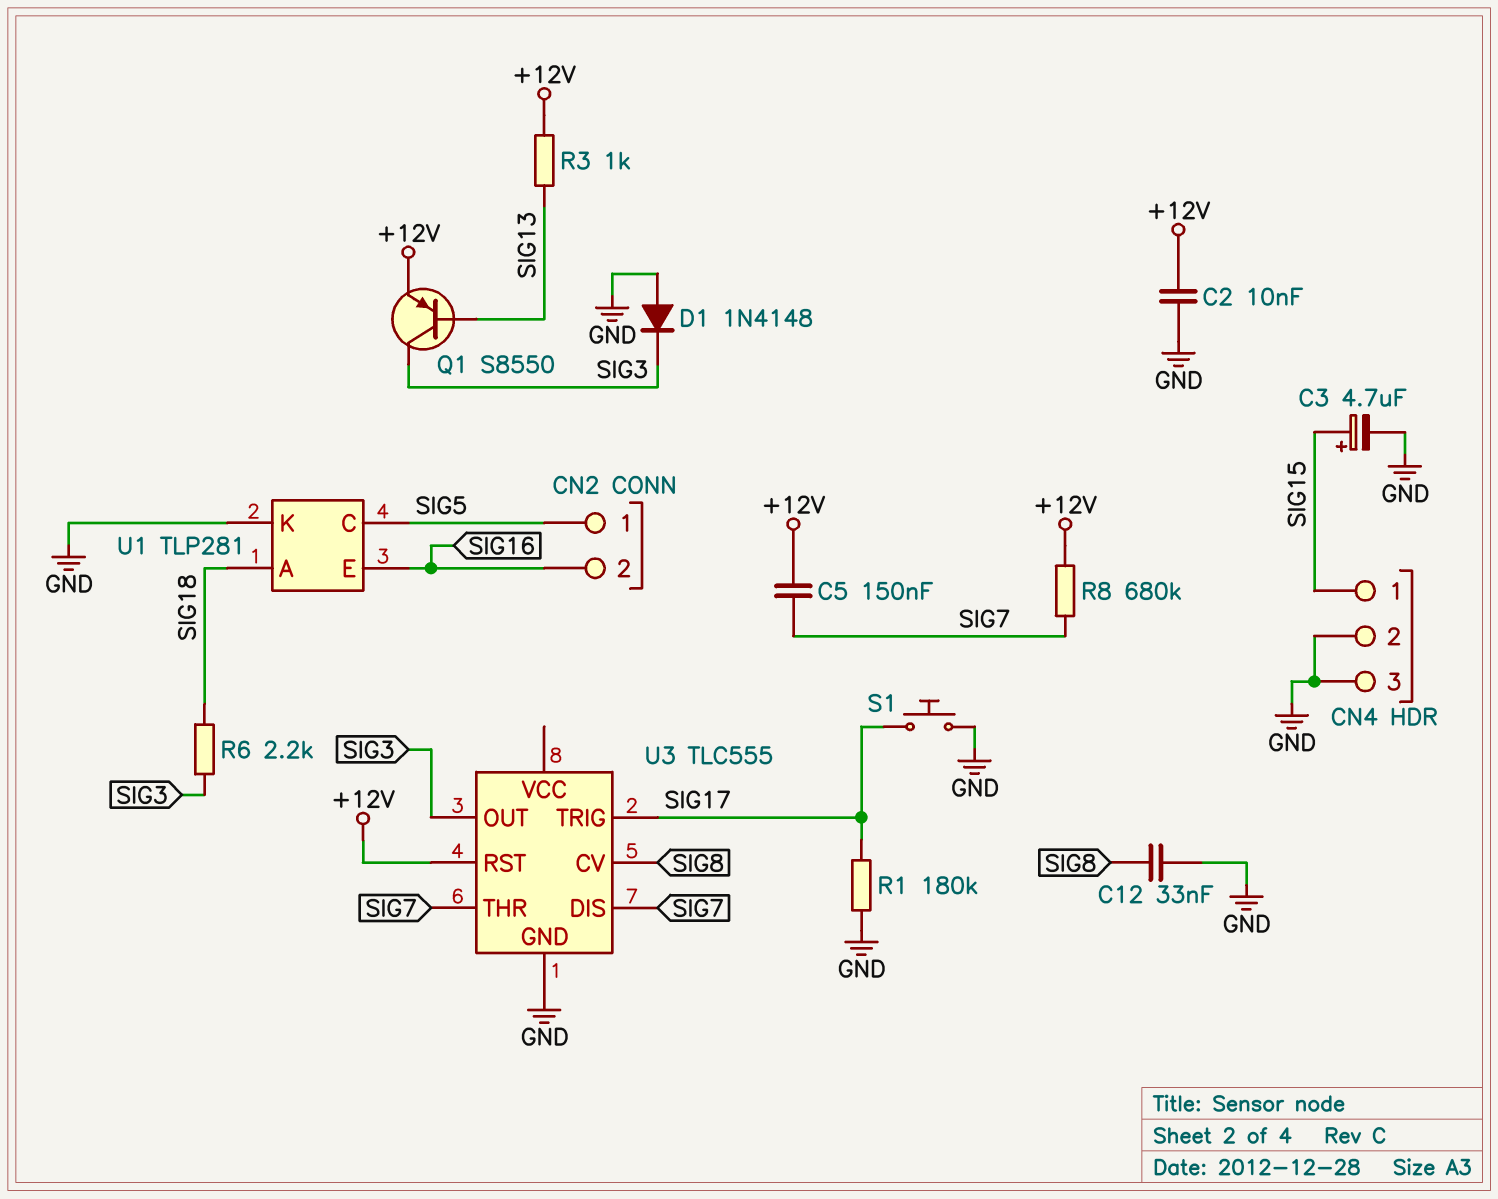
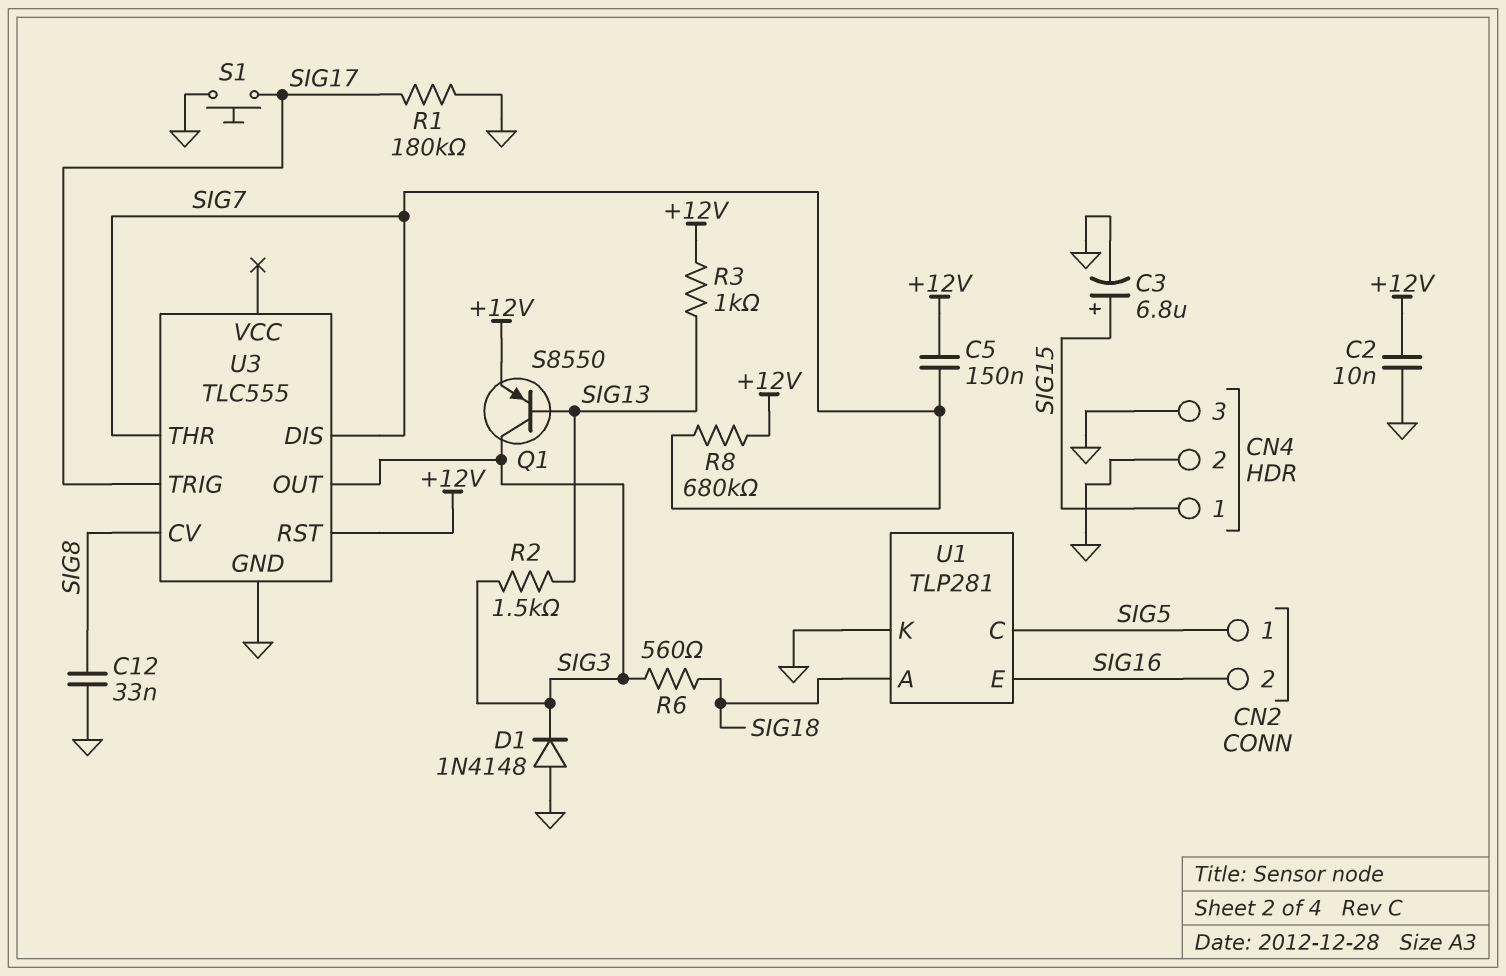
C3: 4.7uF (plus SIG15, minus GND) -> 6.8uF (plus SIG15, minus GND)
R2: none -> 1.5k (SIG3, SIG13)
R6: 2.2k (SIG3, SIG18) -> 560 (SIG3, SIG18)

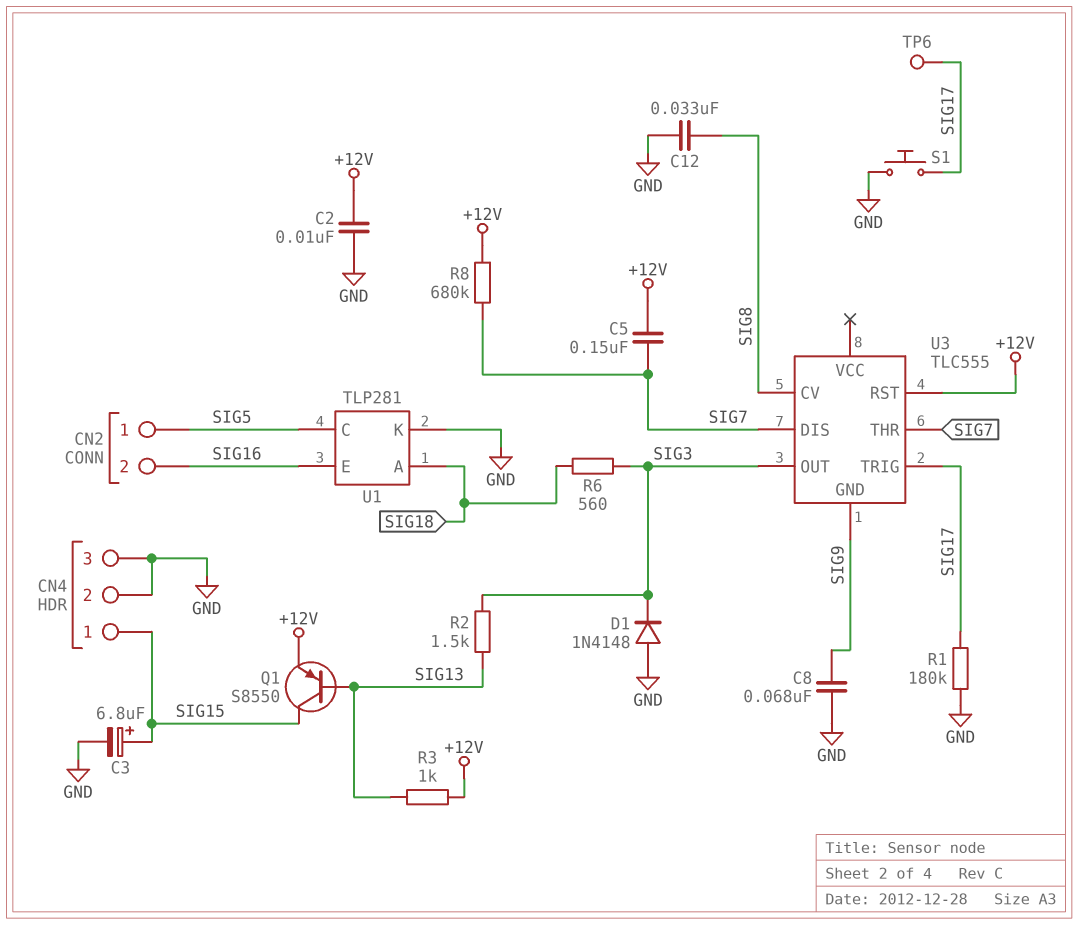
C8: none -> 68nF (GND, SIG9)
Q1: PNP S8550 (B SIG13, C SIG3, E +12V) -> PNP S8550 (B SIG13, C SIG15, E +12V)
TP6: none -> test point (SIG17)
U3 pin GND: GND -> SIG9

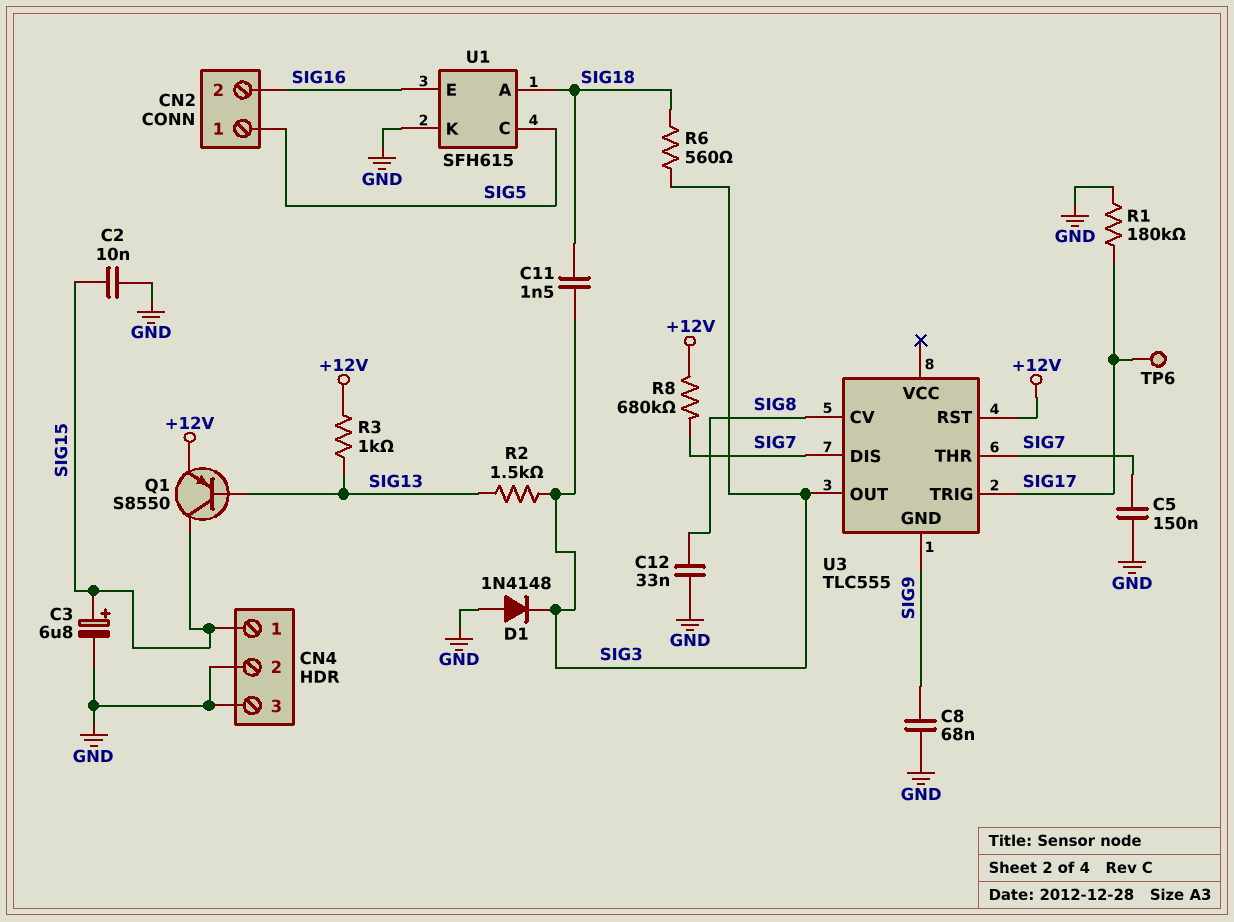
C2: 10nF (+12V, GND) -> 10nF (GND, SIG15)
C5: 150nF (+12V, SIG7) -> 150nF (GND, SIG7)
C11: none -> 1.5nF (SIG3, SIG18)
S1: button (GND, SIG17) -> none
U1: TLP281 -> SFH615

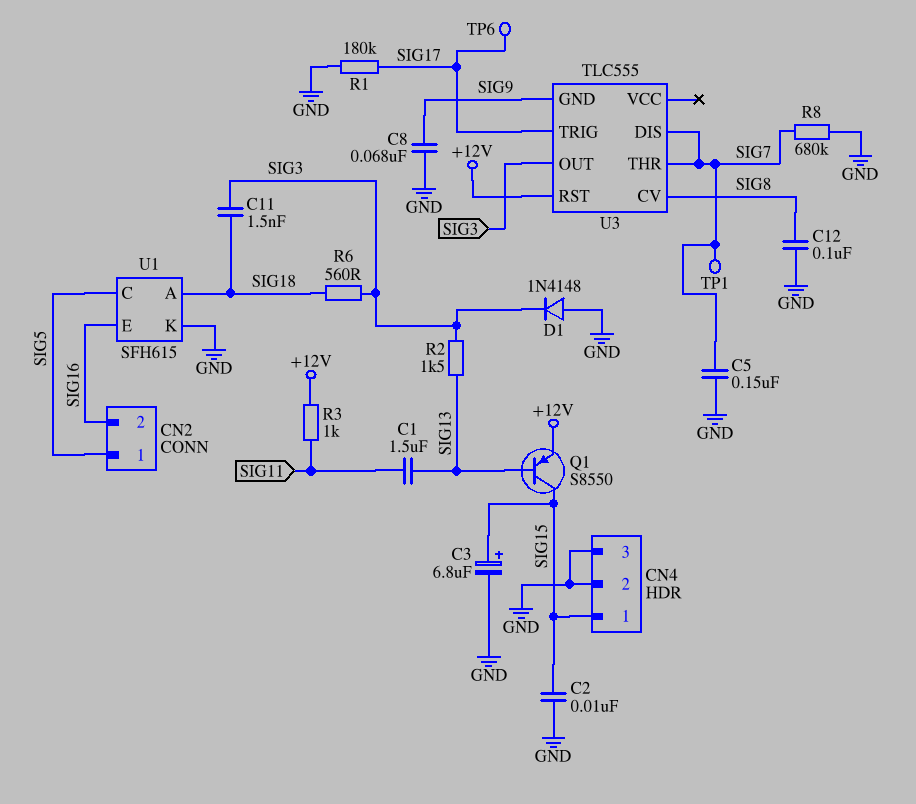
C1: none -> 1.5uF (SIG11, SIG13)
C12: 33nF (GND, SIG8) -> 100nF (GND, SIG8)
R3: 1k (+12V, SIG13) -> 1k (+12V, SIG11)
R8: 680k (+12V, SIG7) -> 680k (GND, SIG7)
TP1: none -> test point (SIG7)

